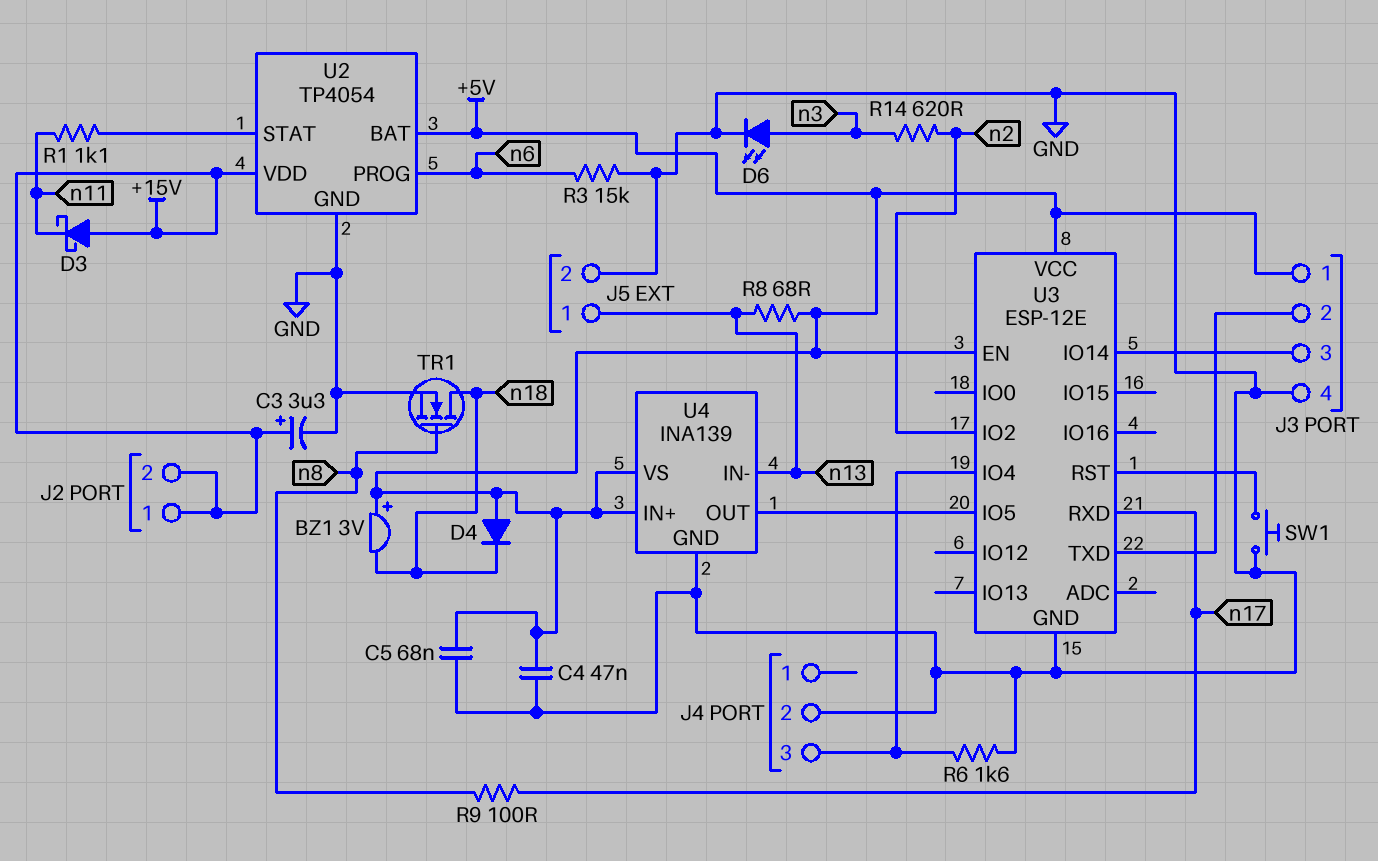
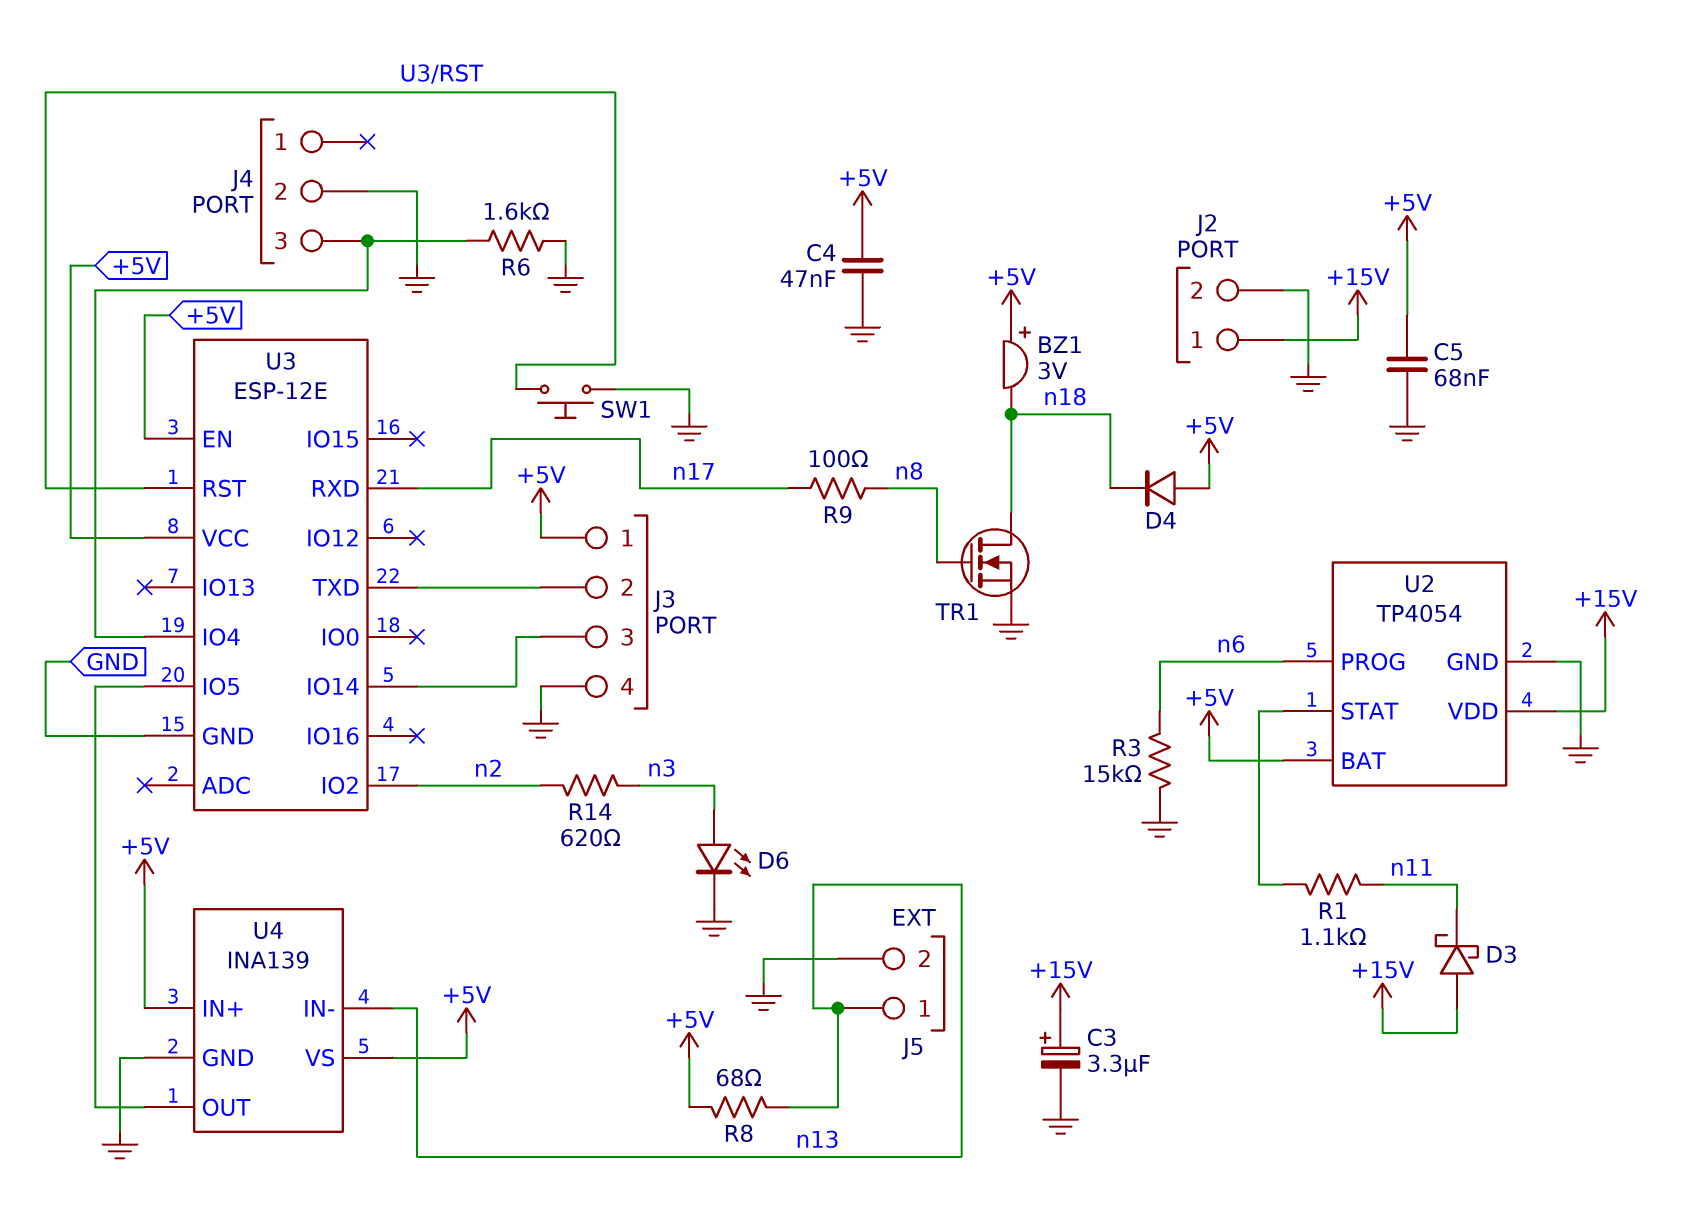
J2 pin 2: +15V -> GND

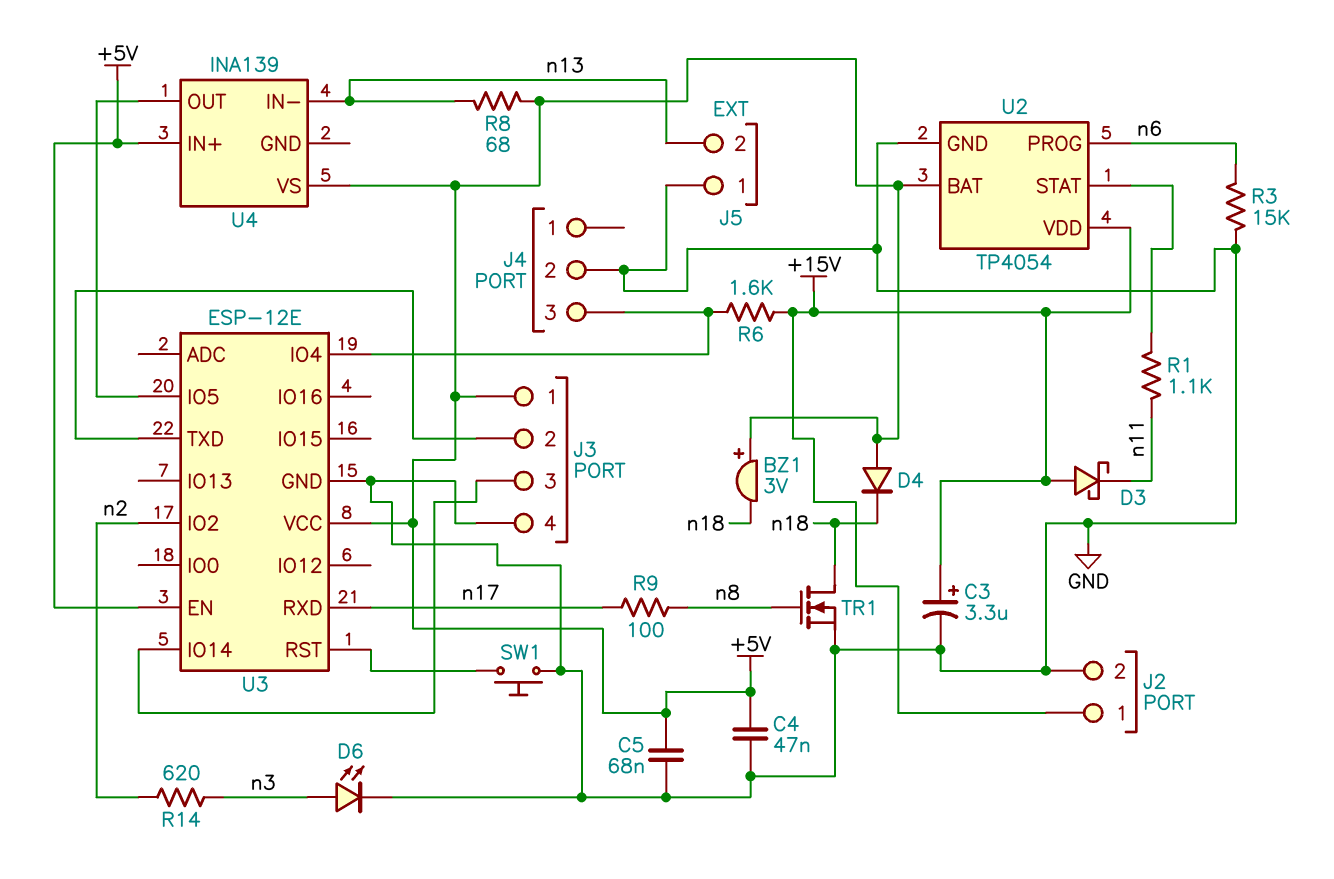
J5 pin 1: n13 -> GND
J5 pin 2: GND -> n13
R6: 1.6k (GND, J4/3) -> 1.6k (+15V, J4/3)
U4 pin GND: GND -> none

